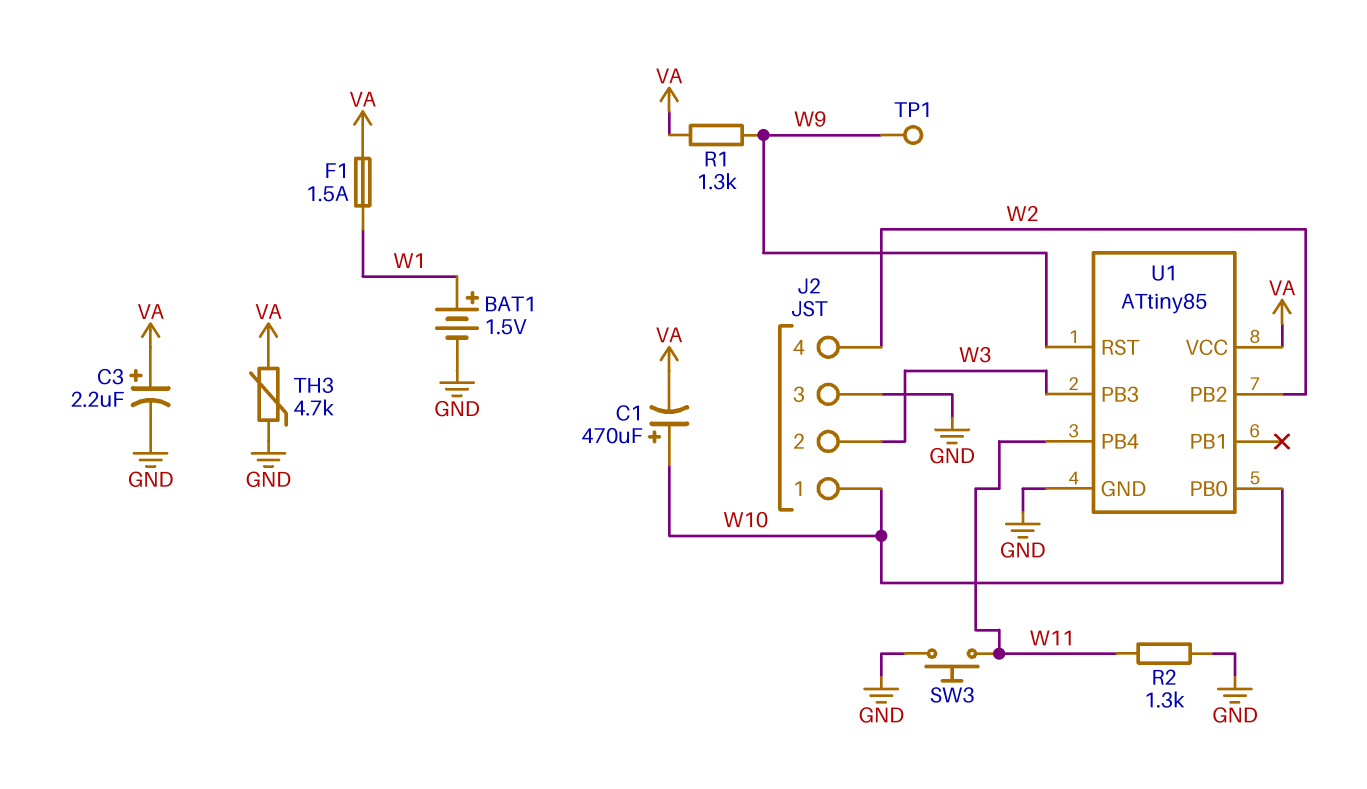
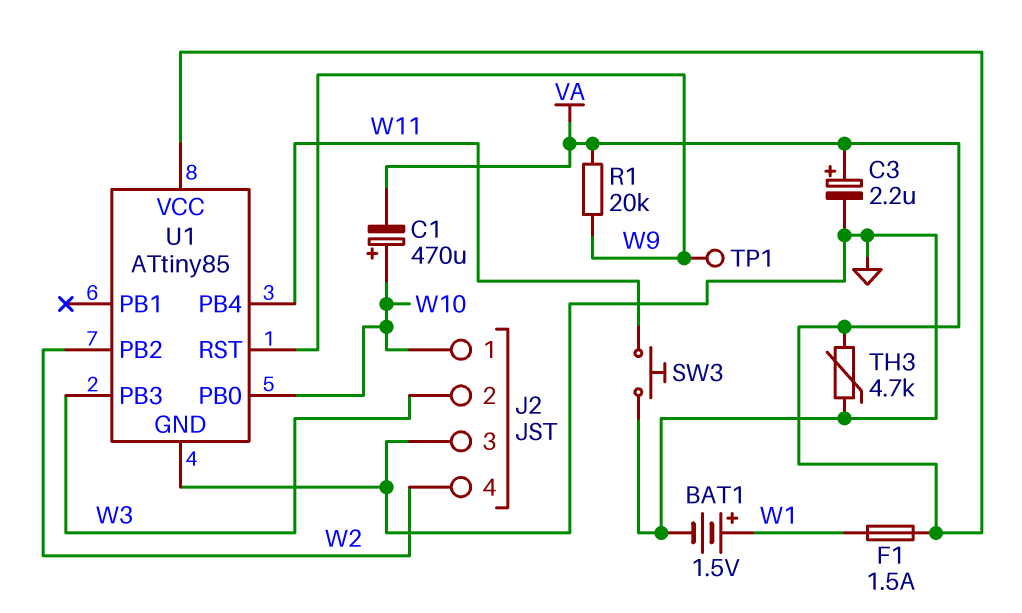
R1: 1.3k (VA, W9) -> 20k (VA, W9)
R2: 1.3k (GND, W11) -> none

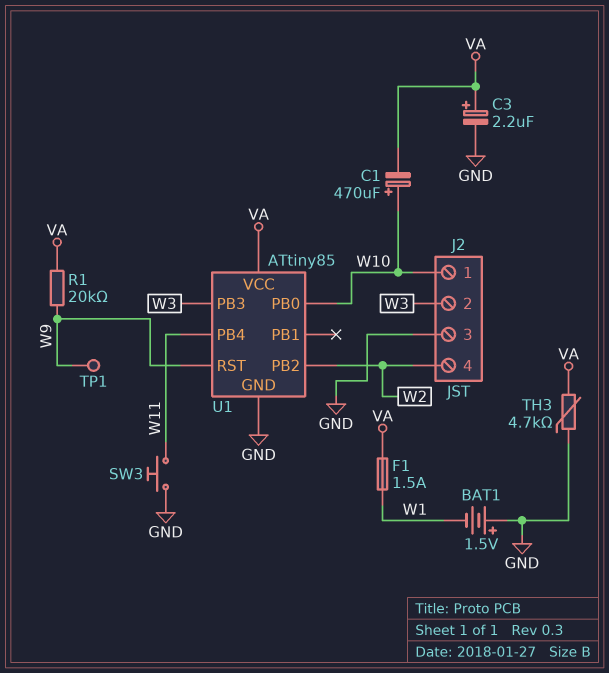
BAT1: 1.5V (plus W1, minus GND) -> 1.5V (plus GND, minus W1)

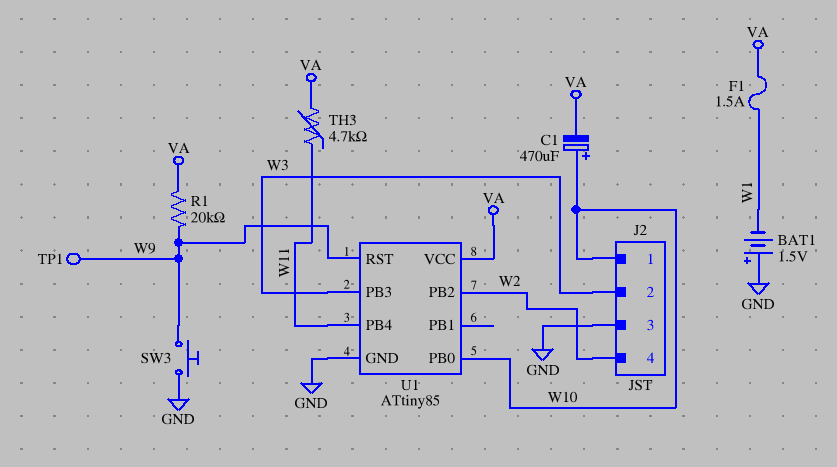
C3: 2.2uF (plus VA, minus GND) -> none
SW3: button (GND, W11) -> button (GND, W9)
TH3: 4.7k (GND, VA) -> 4.7k (VA, W11)

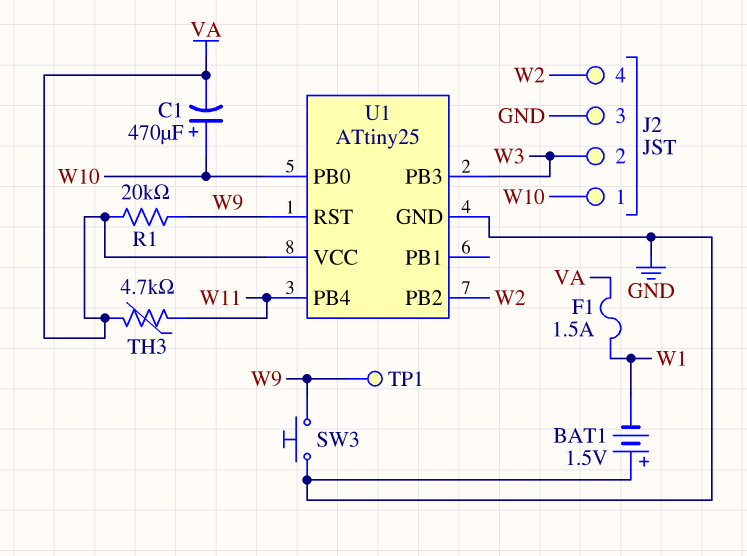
U1: ATtiny85 -> ATtiny25

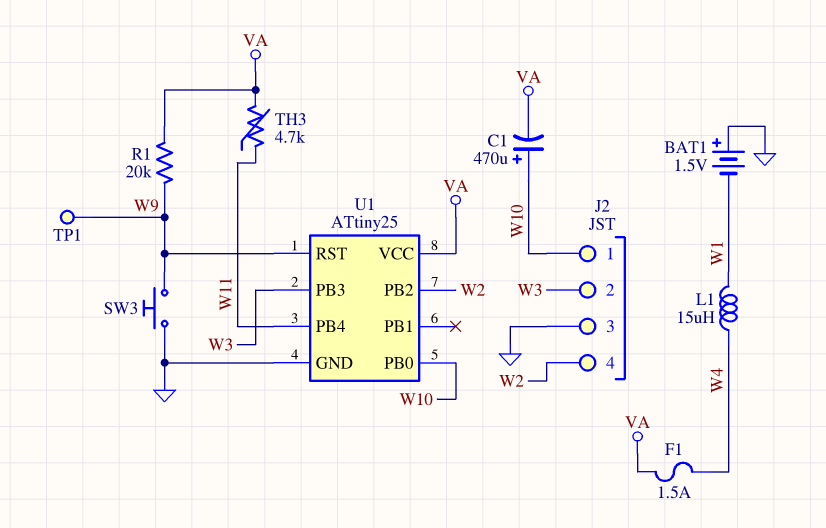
F1: 1.5A (VA, W1) -> 1.5A (VA, W4)
L1: none -> 15uH (W1, W4)

